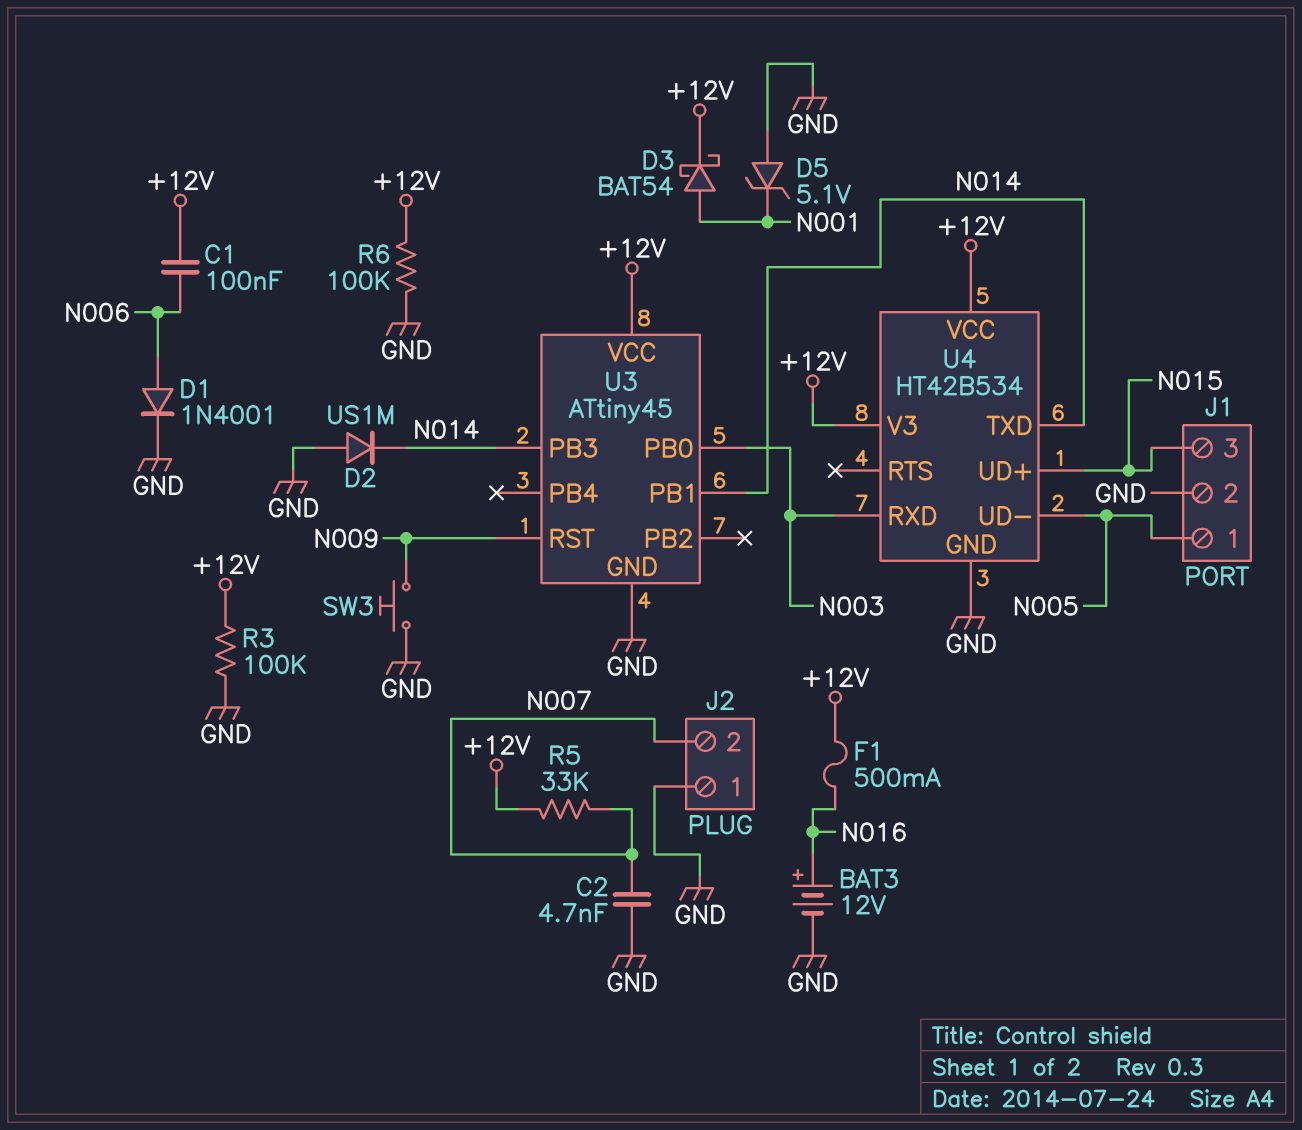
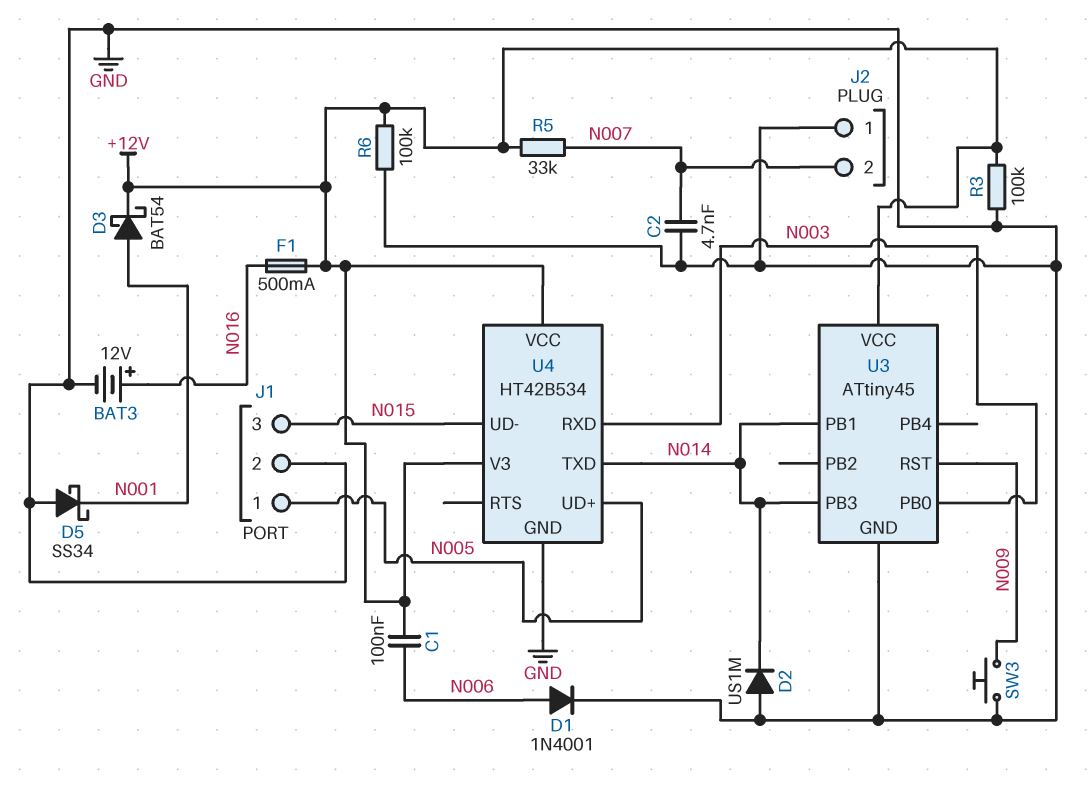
D5: zener 5.1V (A GND, K N001) -> schottky SS34 (A GND, K N001)
U4 pin UD+: N015 -> N005
U4 pin UD-: N005 -> N015

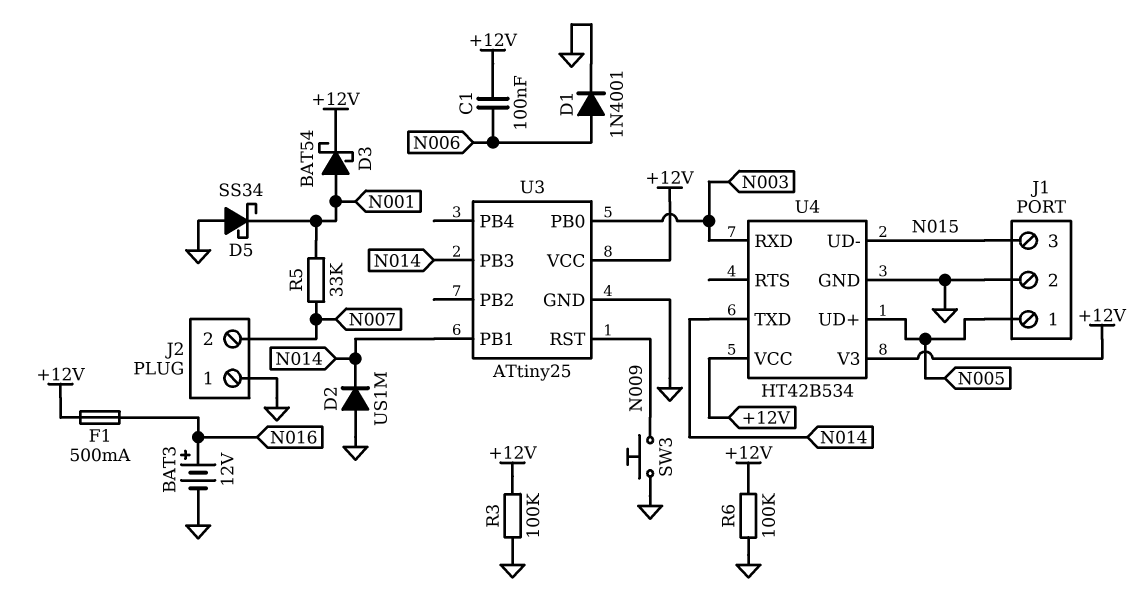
C2: 4.7nF (GND, N007) -> none
R5: 33k (+12V, N007) -> 33k (N001, N007)
U3: ATtiny45 -> ATtiny25

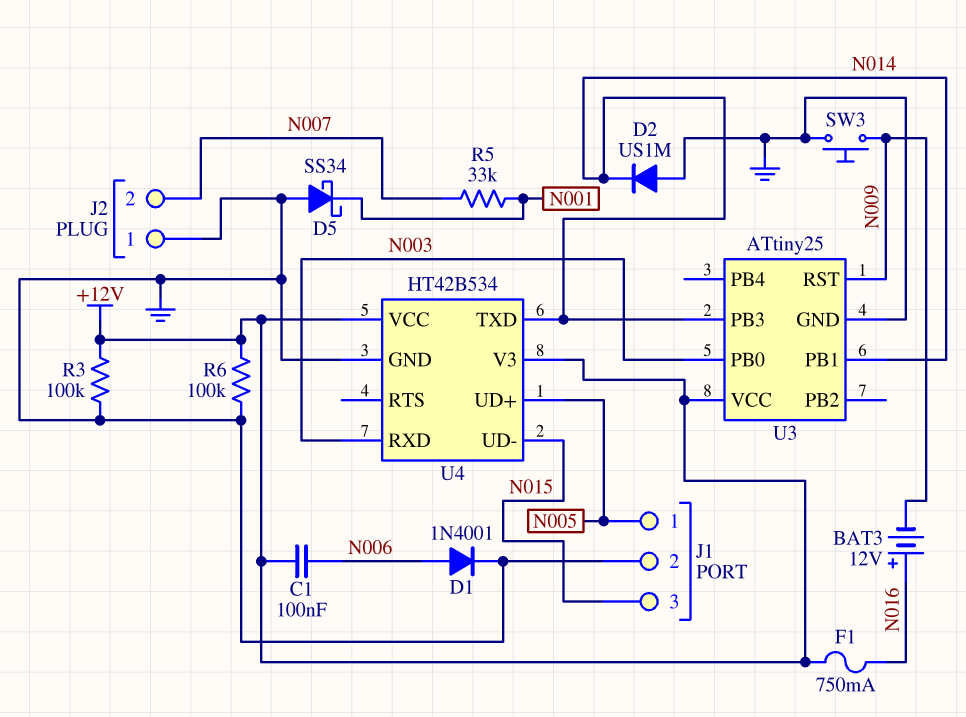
BAT3: 12V (plus N016, minus GND) -> 12V (plus N016, minus N009)
D3: schottky BAT54 (A N001, K +12V) -> none
F1: 500mA (+12V, N016) -> 750mA (+12V, N016)

